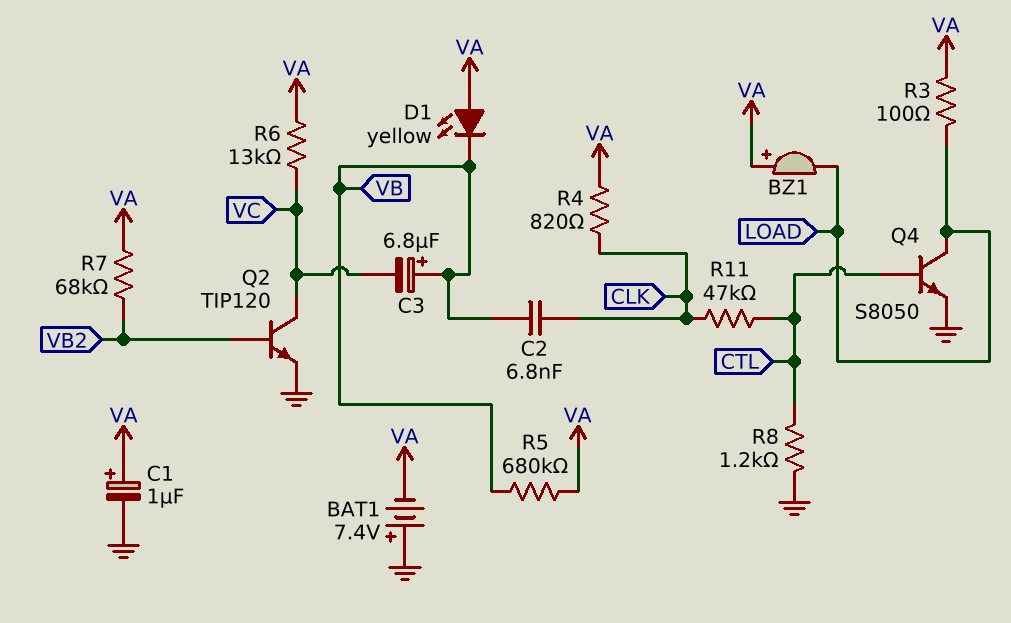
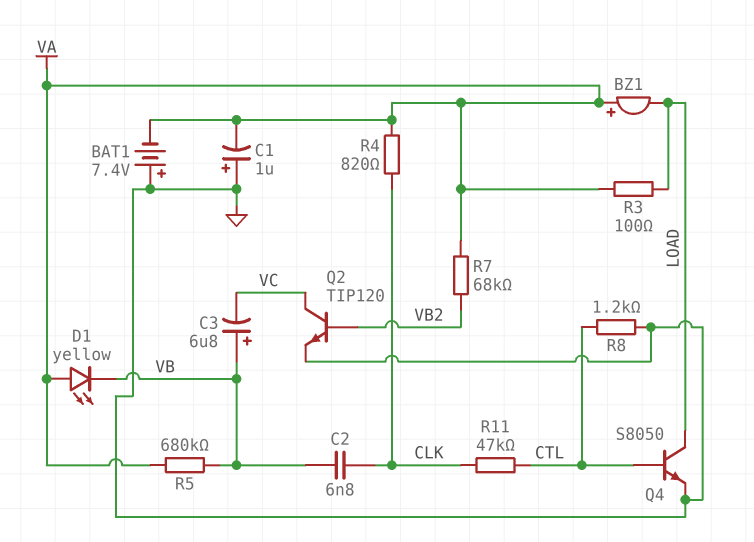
C1: 1uF (plus VA, minus GND) -> 1uF (plus GND, minus VA)
R6: 13k (VA, VC) -> none

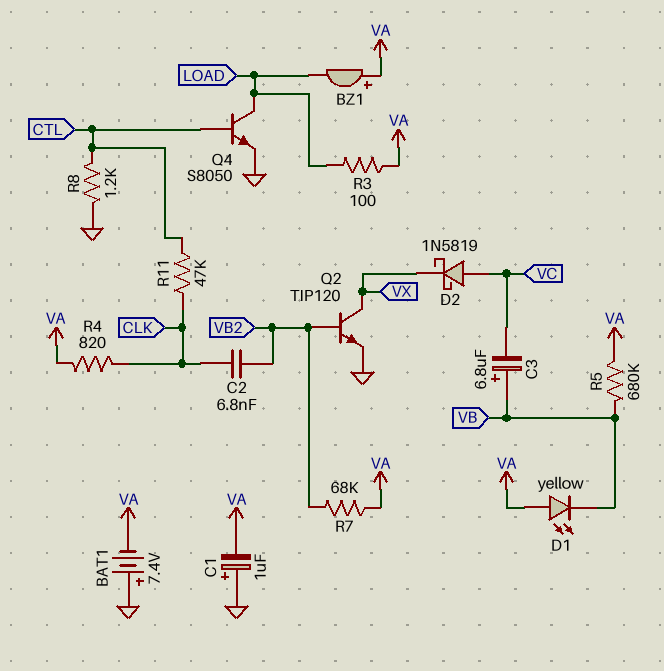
C2: 6.8nF (CLK, VB) -> 6.8nF (CLK, VB2)
D2: none -> schottky 1N5819 (A VC, K VX)
Q2: NPN TIP120 (B VB2, C VC, E GND) -> NPN TIP120 (B VB2, C VX, E GND)

